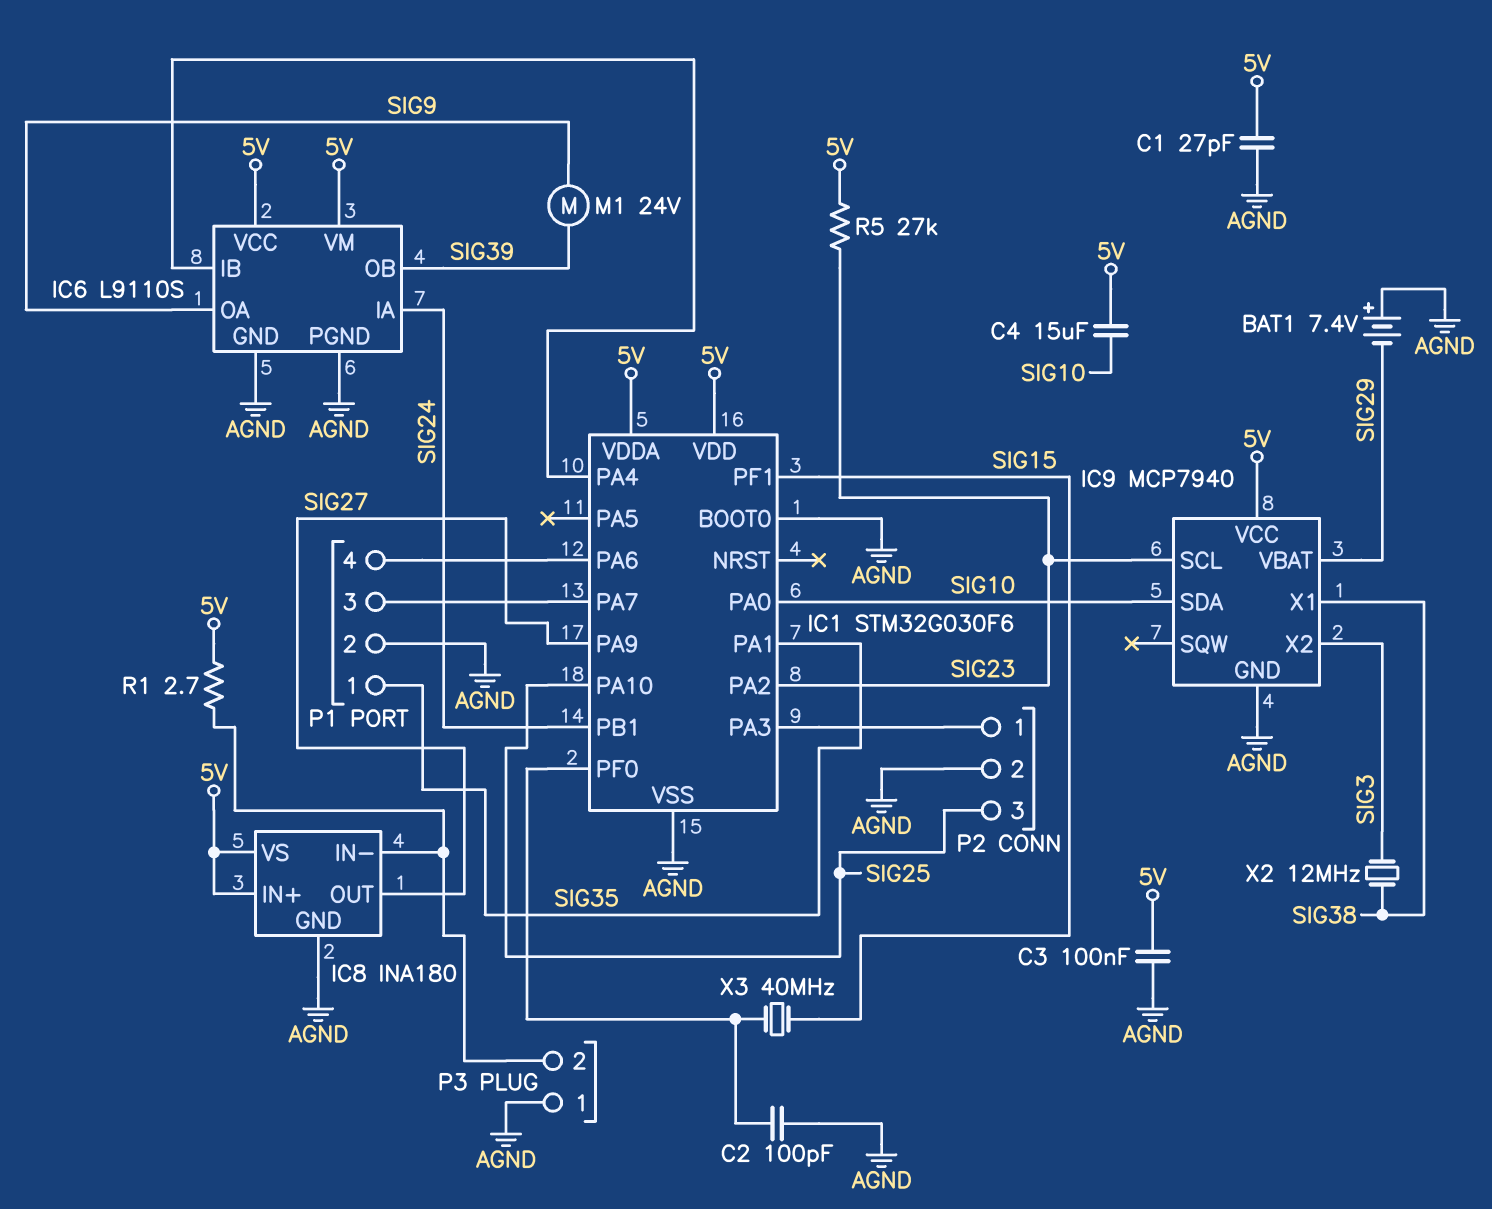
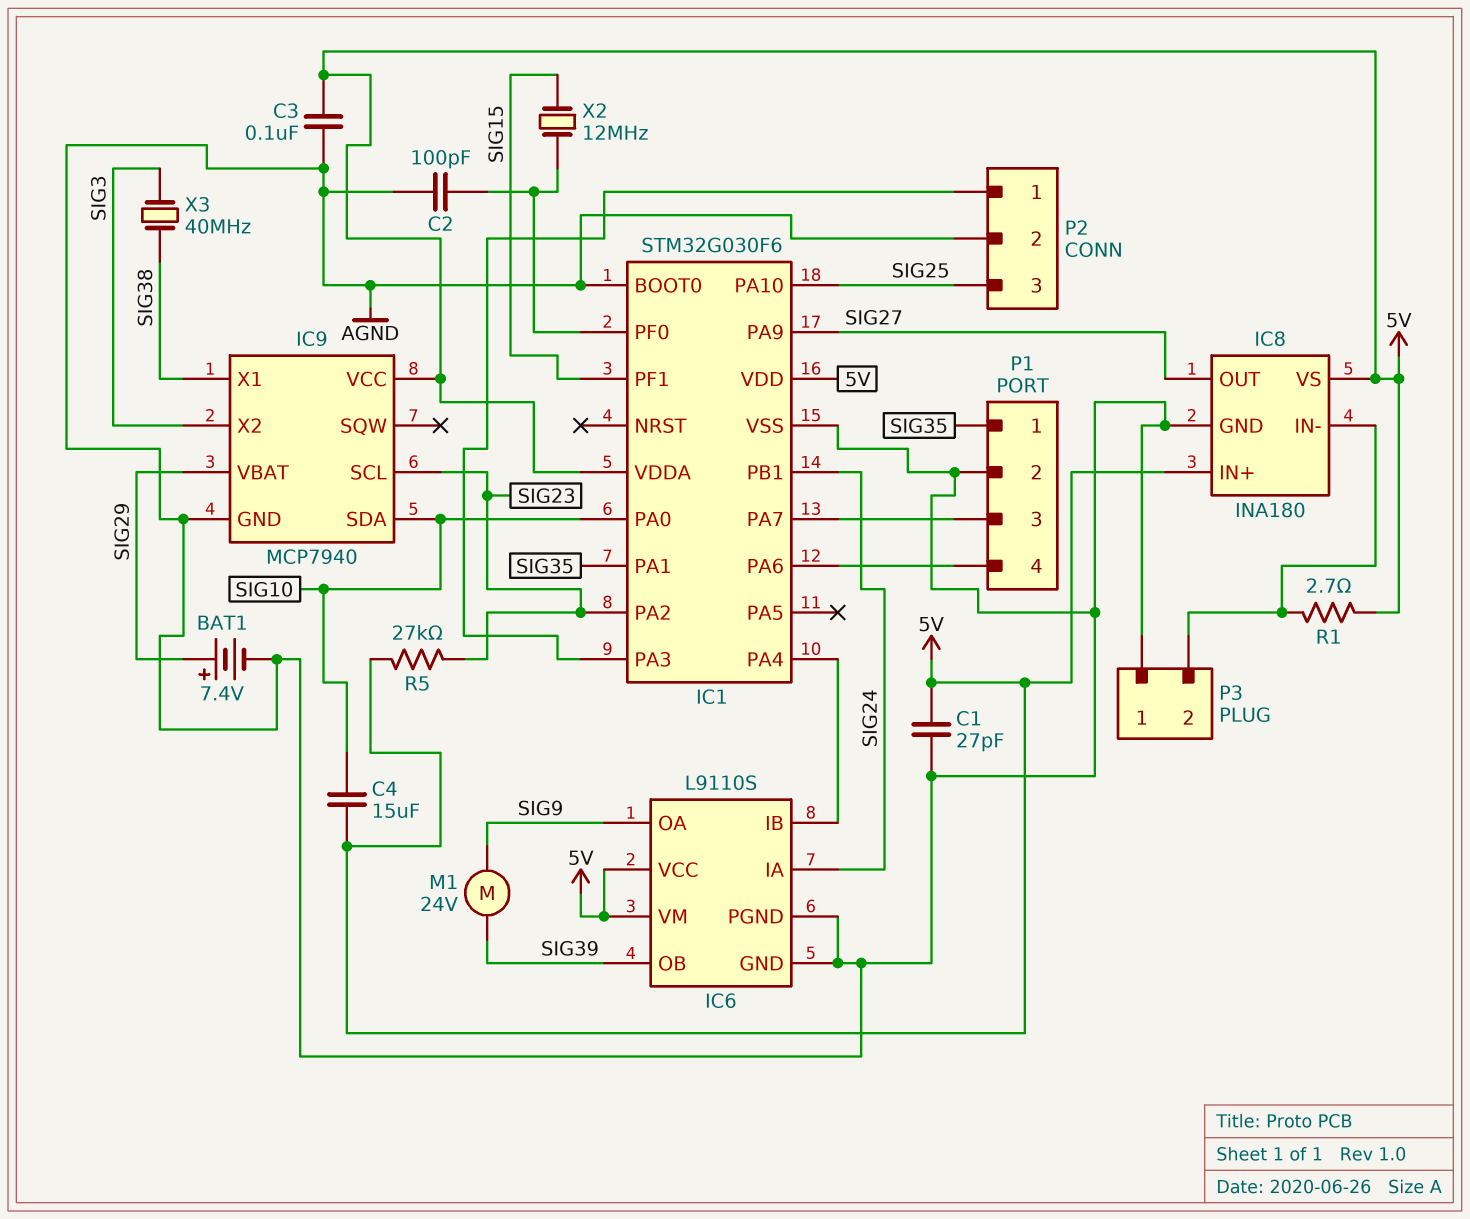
BAT1: 7.4V (plus AGND, minus SIG29) -> 7.4V (plus SIG29, minus AGND)
X2: 12MHz (SIG3, SIG38) -> 12MHz (IC1/PF0, SIG15)
X3: 40MHz (IC1/PF0, SIG15) -> 40MHz (SIG3, SIG38)

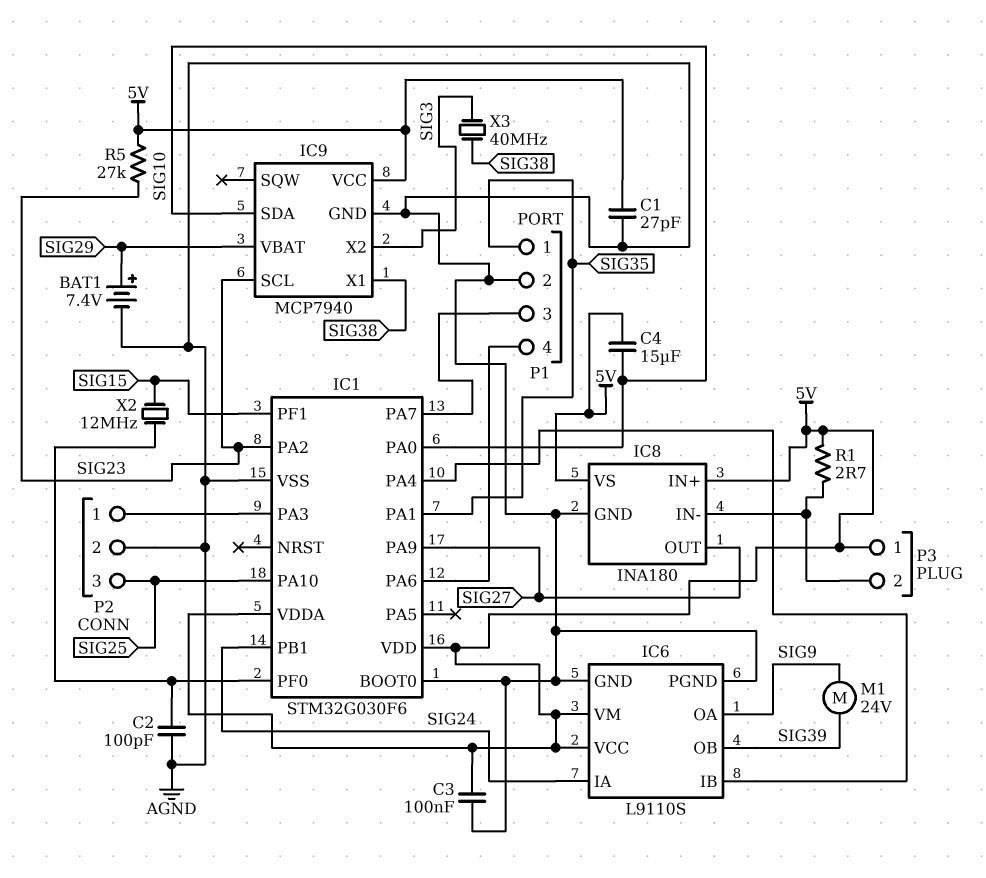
P3 pin 1: AGND -> 5V

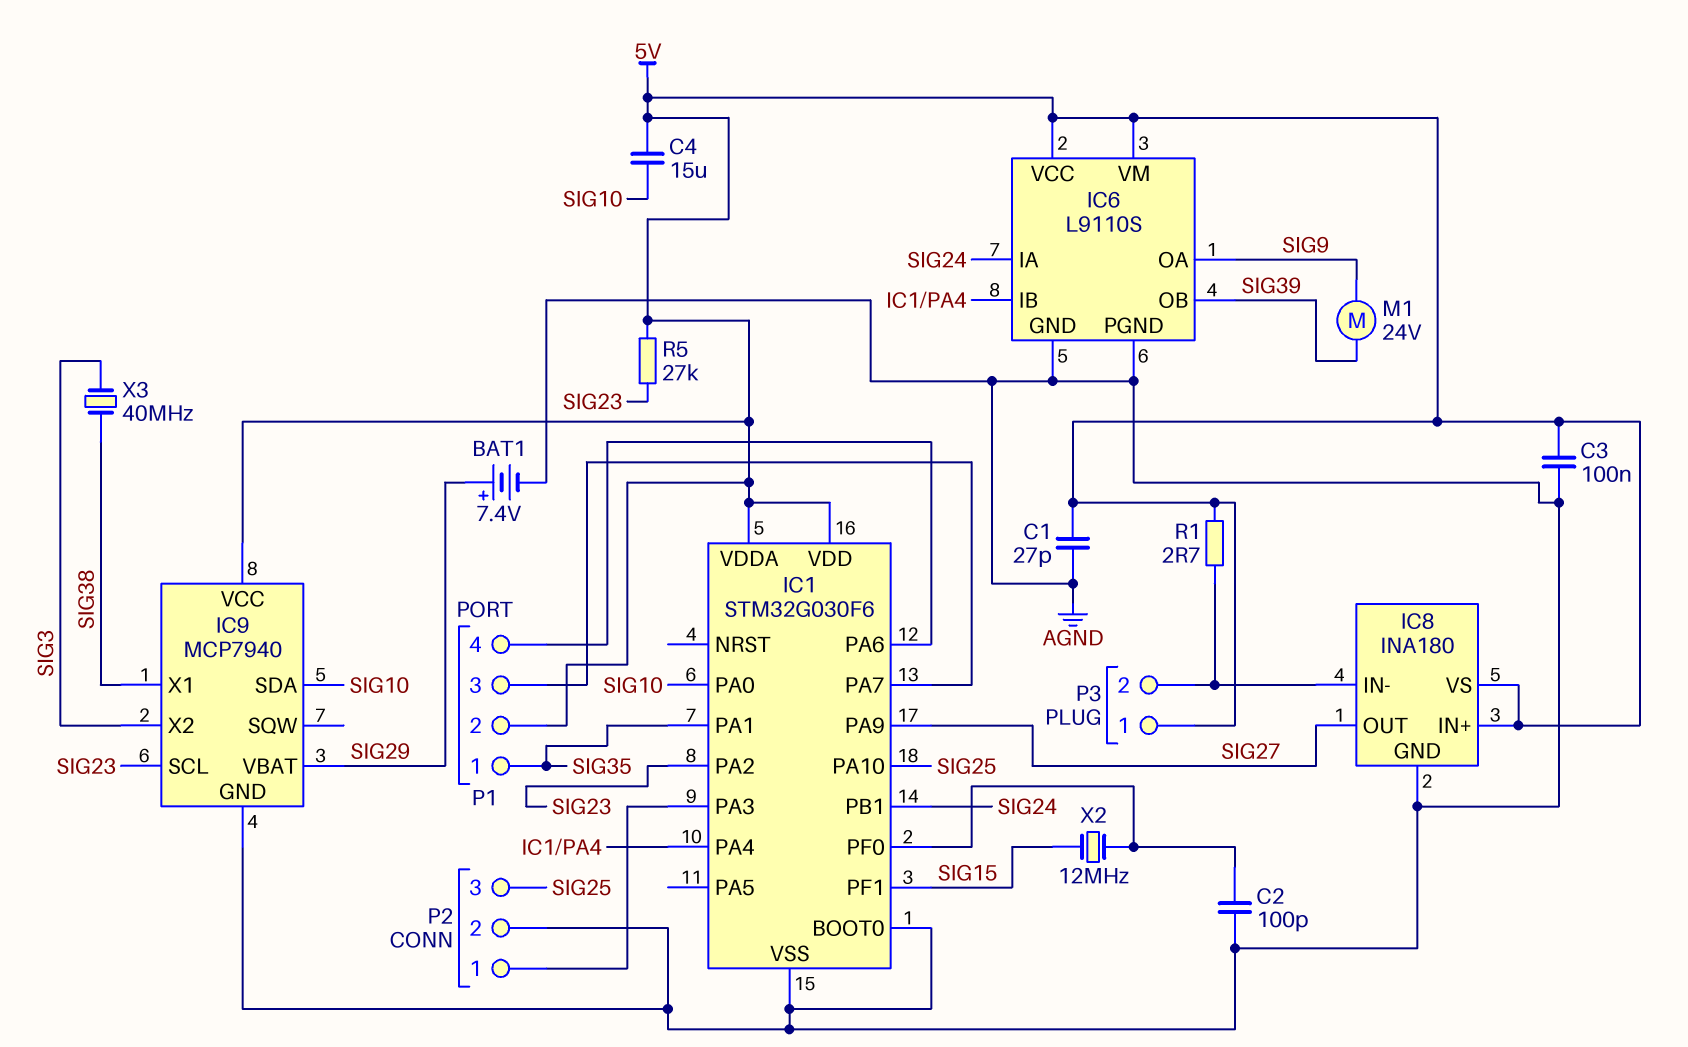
P1 pin 2: AGND -> 5V

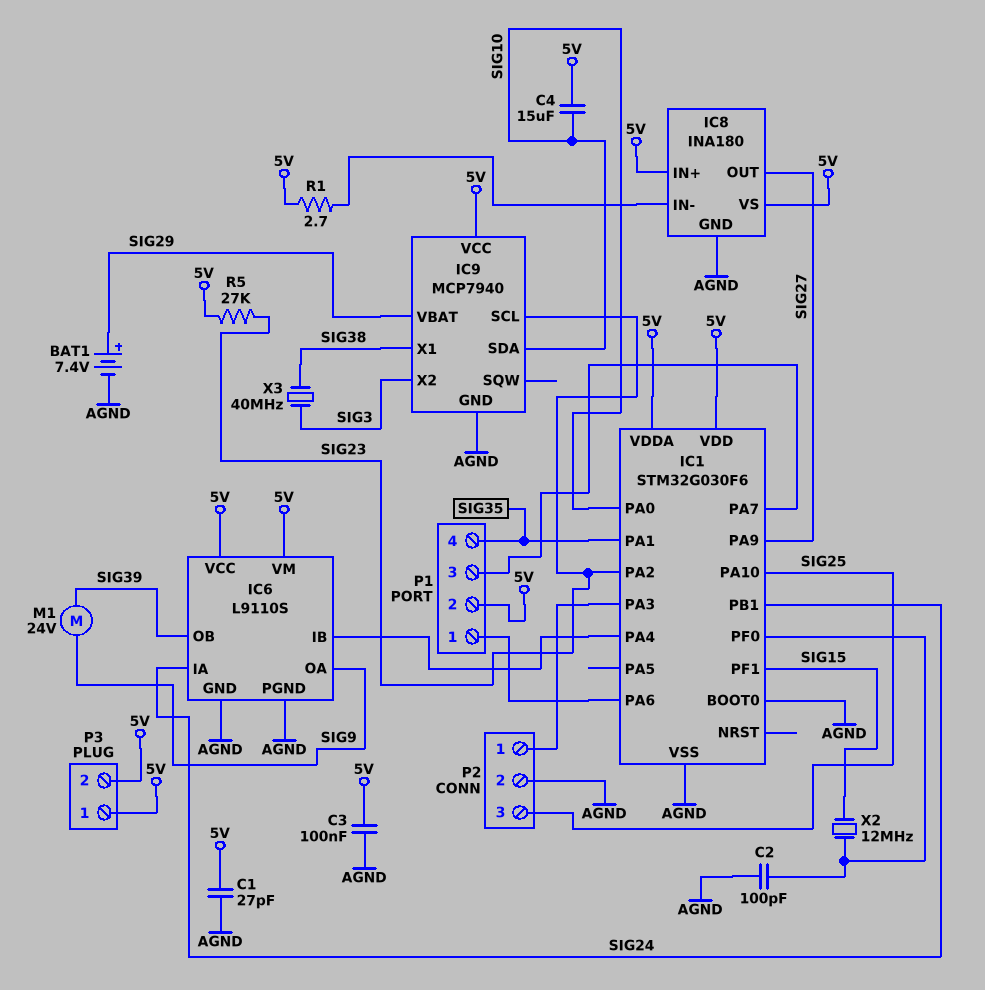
P1 pin 1: SIG35 -> IC1/PA6
P1 pin 4: IC1/PA6 -> SIG35
P3 pin 2: IC8/IN- -> 5V

